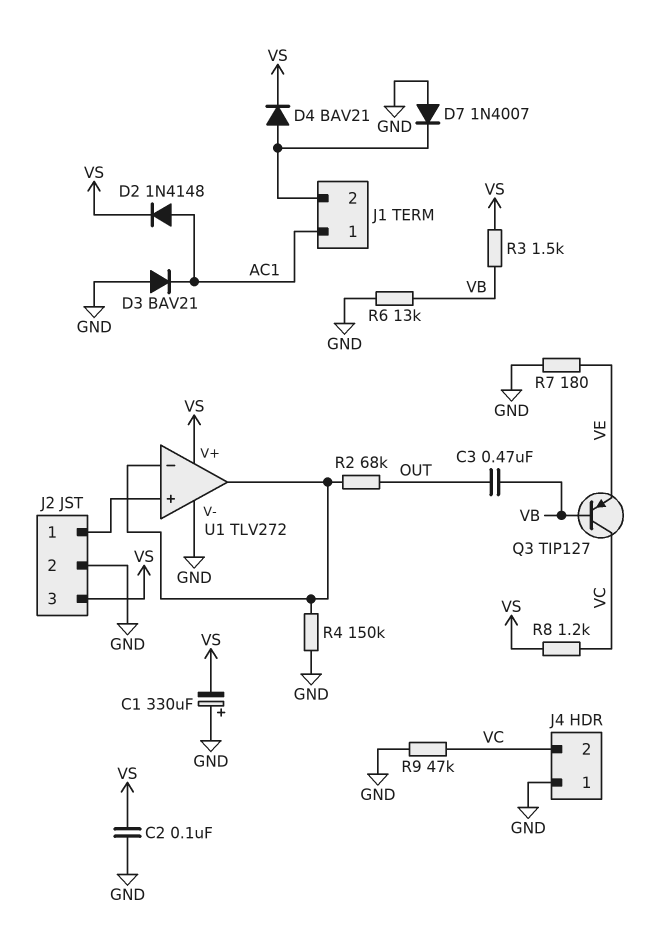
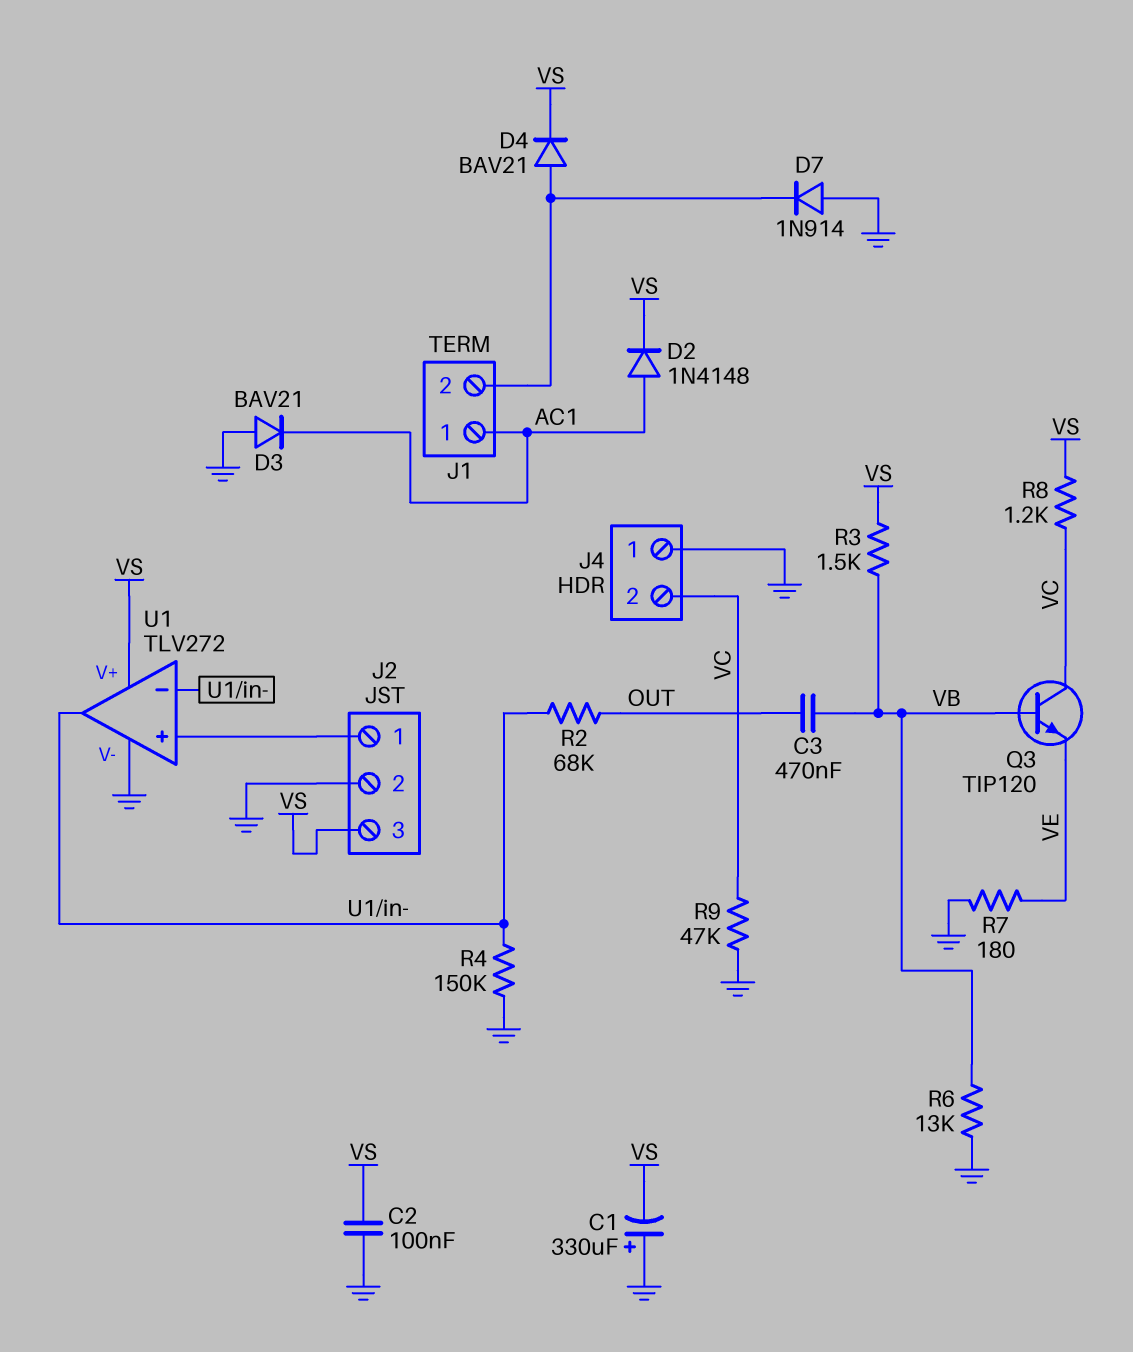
D7: diode 1N4007 (A GND, K J1/2) -> diode 1N914 (A GND, K J1/2)
Q3: PNP TIP127 (B VB, C VC, E VE) -> NPN TIP120 (B VB, C VC, E VE)

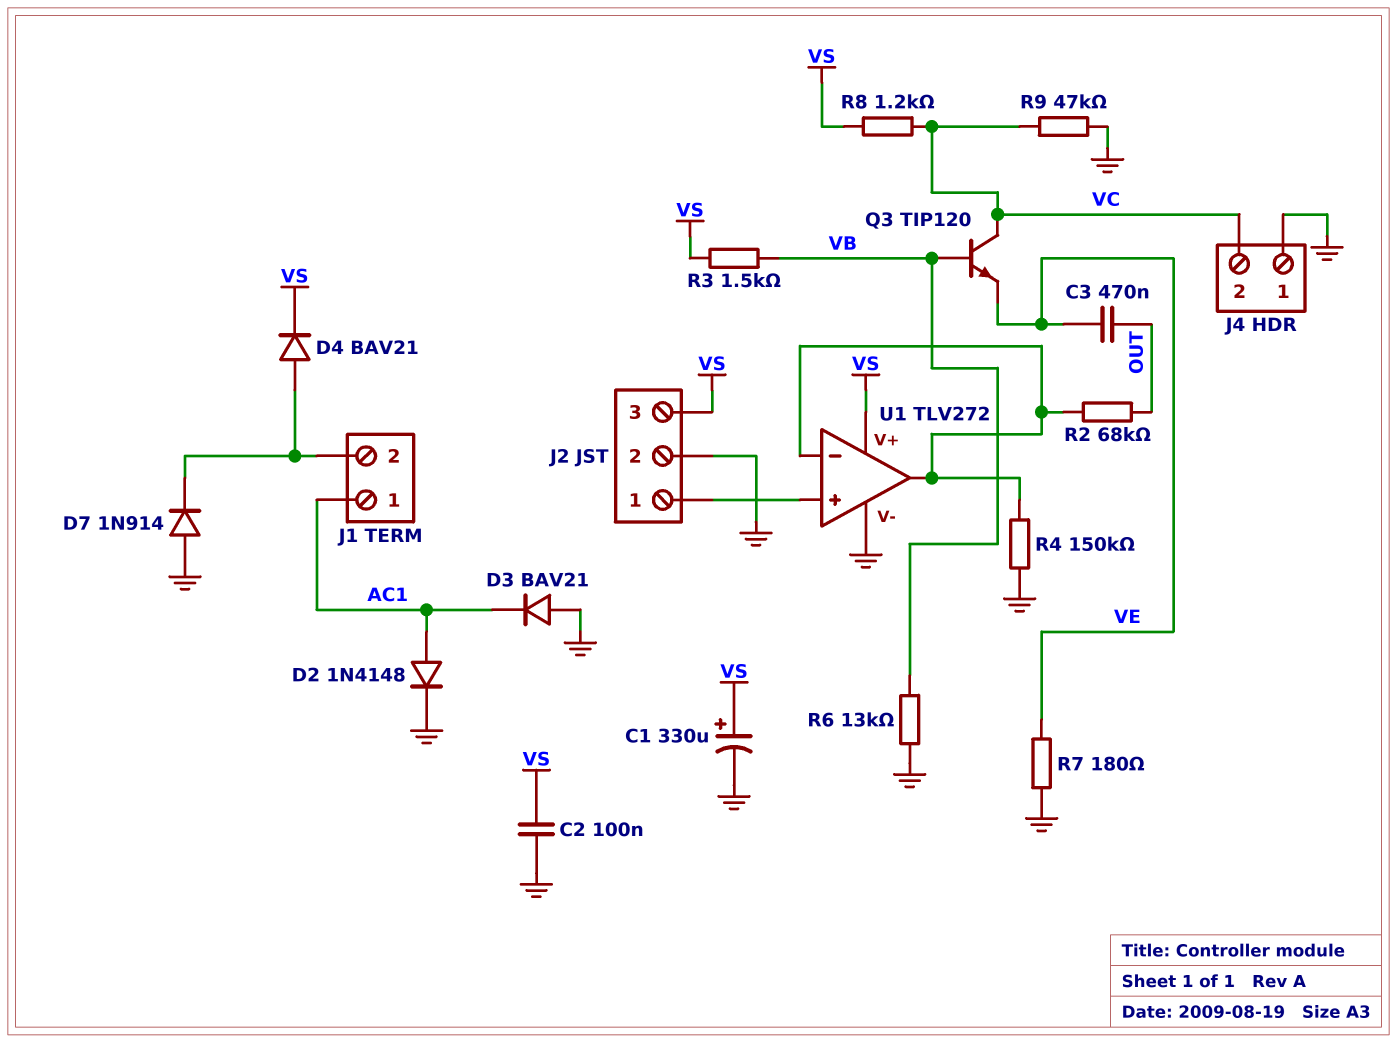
C1: 330uF (plus GND, minus VS) -> 330uF (plus VS, minus GND)
C3: 470nF (OUT, VB) -> 470nF (OUT, VE)
D2: diode 1N4148 (A AC1, K VS) -> diode 1N4148 (A AC1, K GND)

